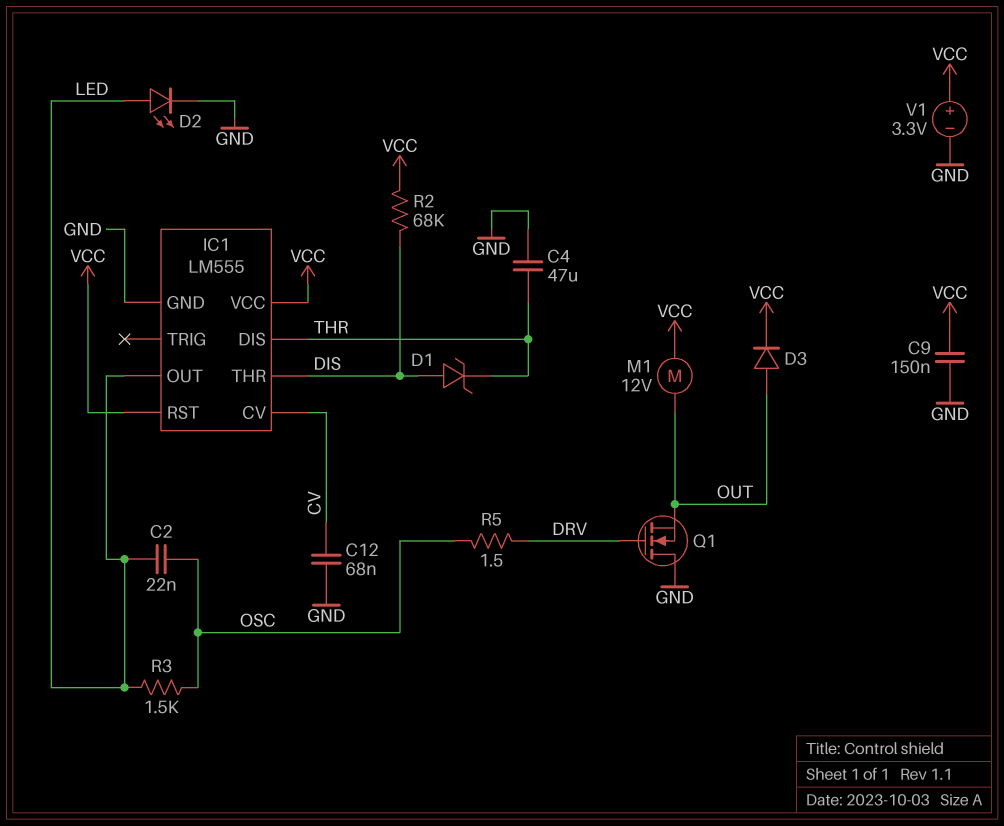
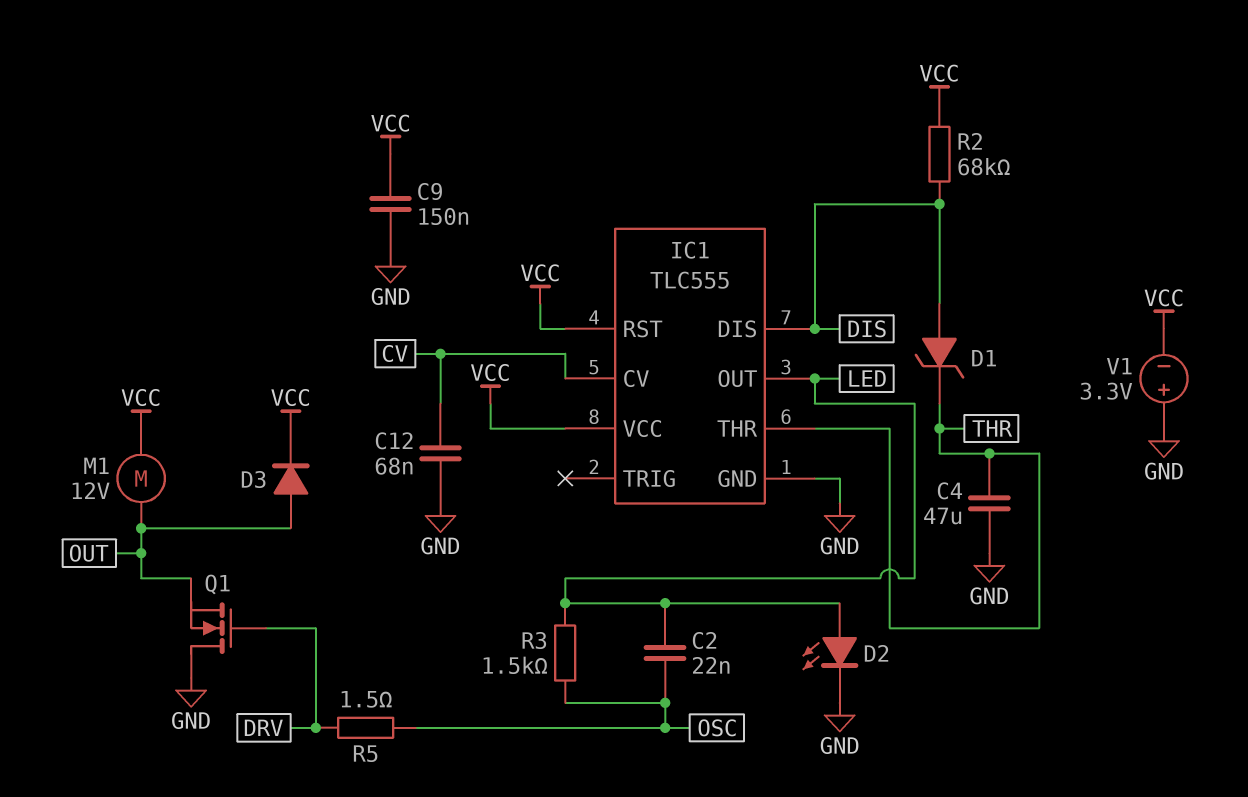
IC1: LM555 -> TLC555
IC1 pin DIS: THR -> DIS
IC1 pin THR: DIS -> THR
V1: 3.3V (plus VCC, minus GND) -> 3.3V (plus GND, minus VCC)

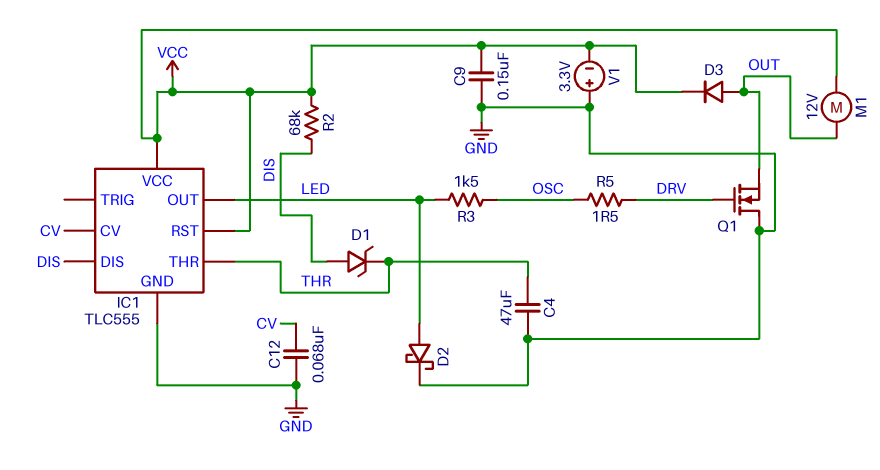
C2: 22nF (LED, OSC) -> none
D2: LED (A LED, K GND) -> schottky (A LED, K GND)

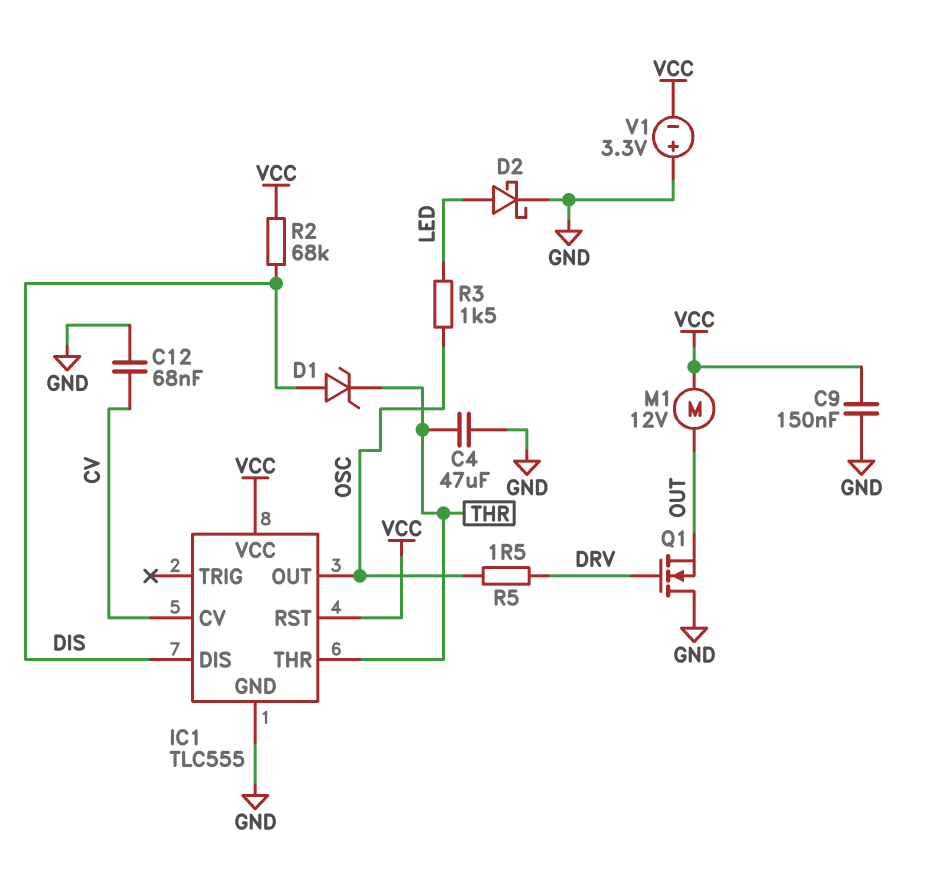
D3: diode (A OUT, K VCC) -> none
IC1 pin OUT: LED -> OSC

